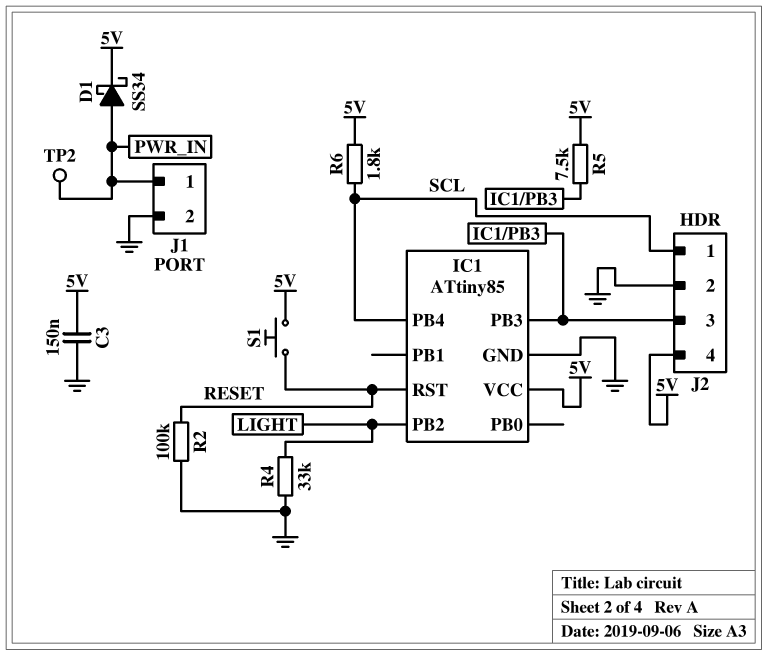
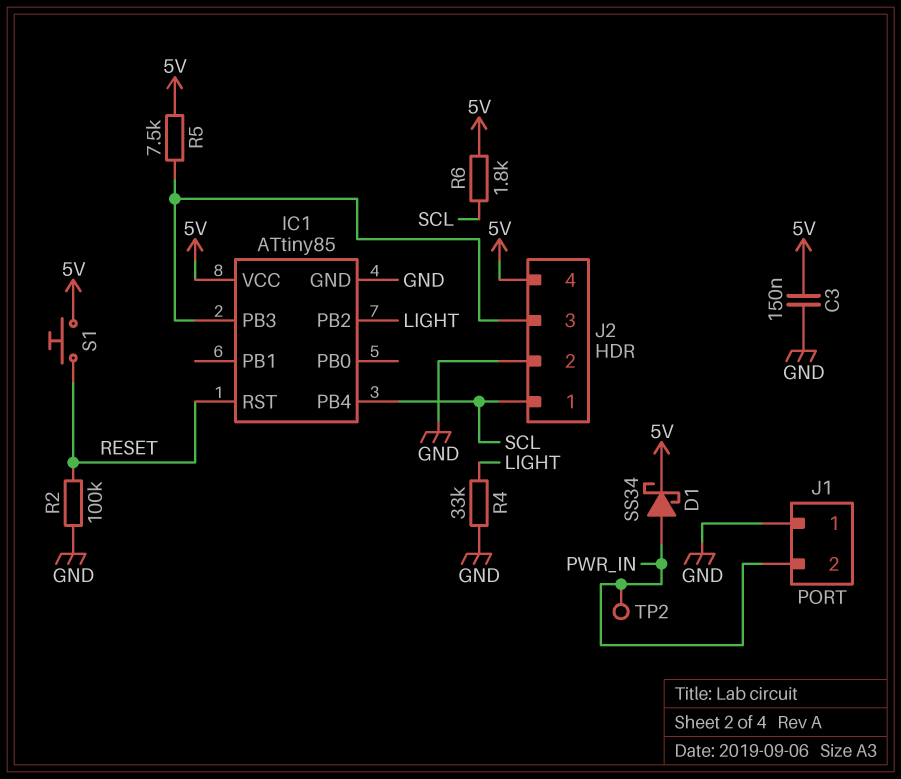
J1 pin 1: PWR_IN -> GND
J1 pin 2: GND -> PWR_IN

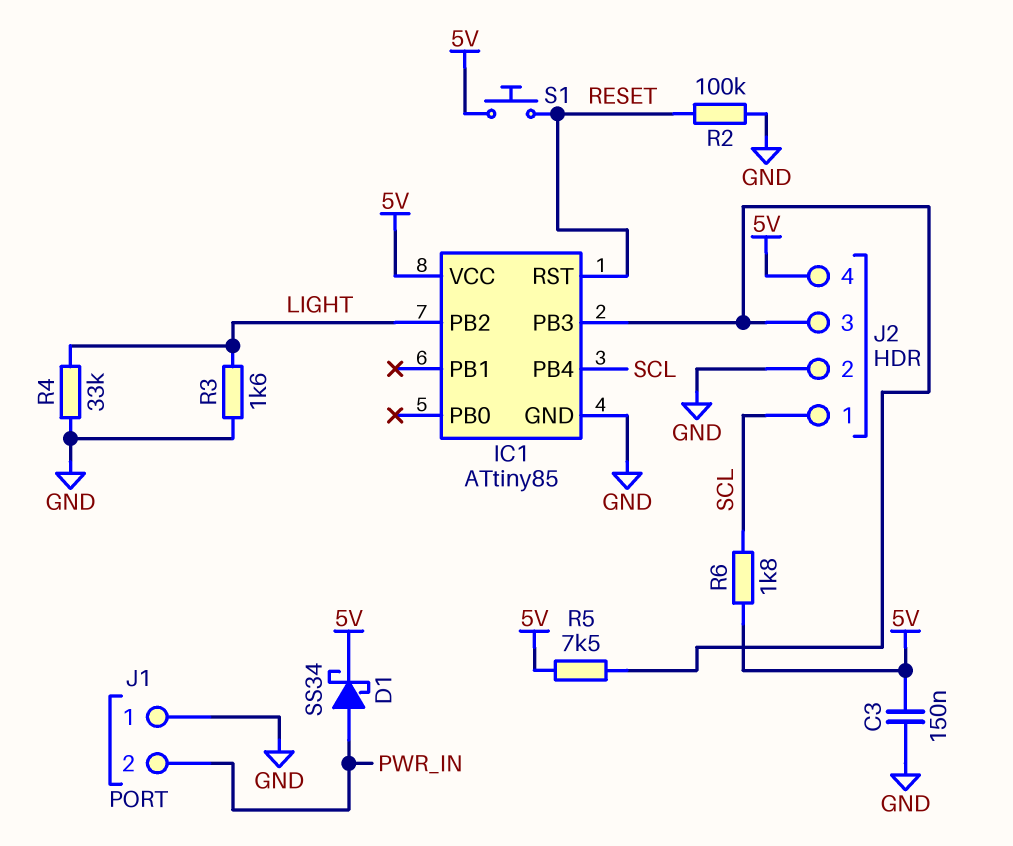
R3: none -> 1.6k (GND, LIGHT)
TP2: test point (PWR_IN) -> none

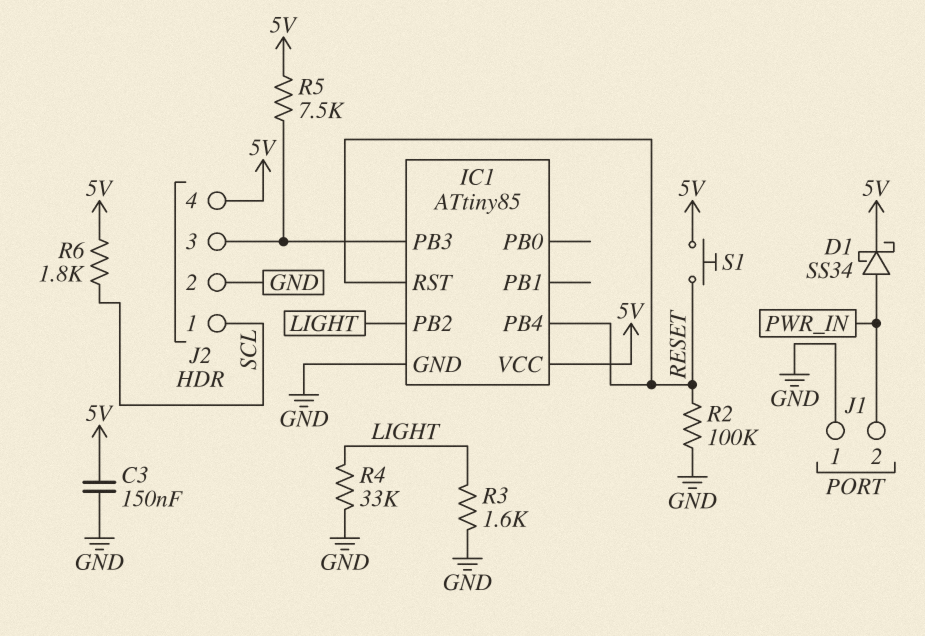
IC1 pin PB4: SCL -> RESET

